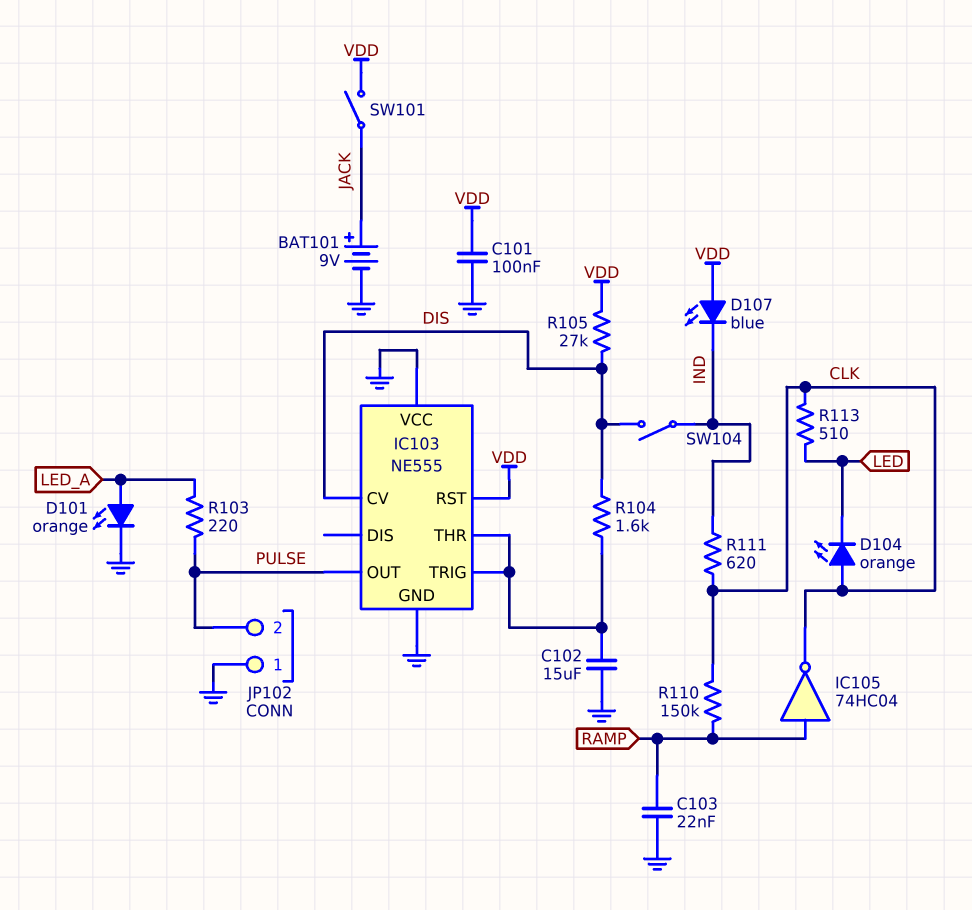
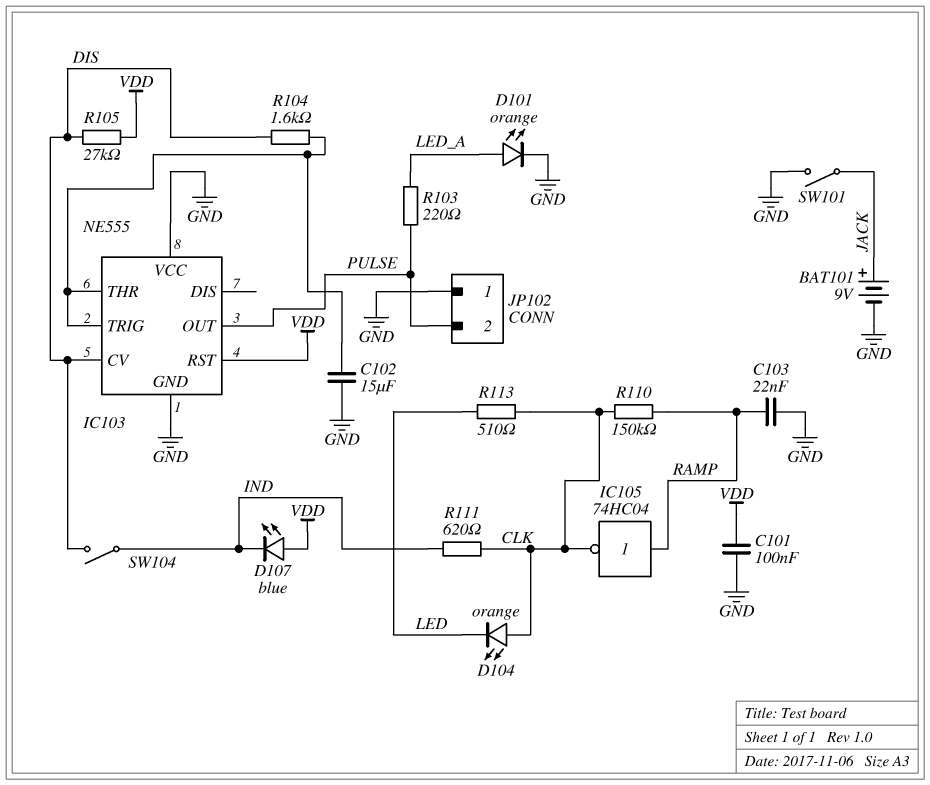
SW101: switch (JACK, VDD) -> switch (GND, JACK)

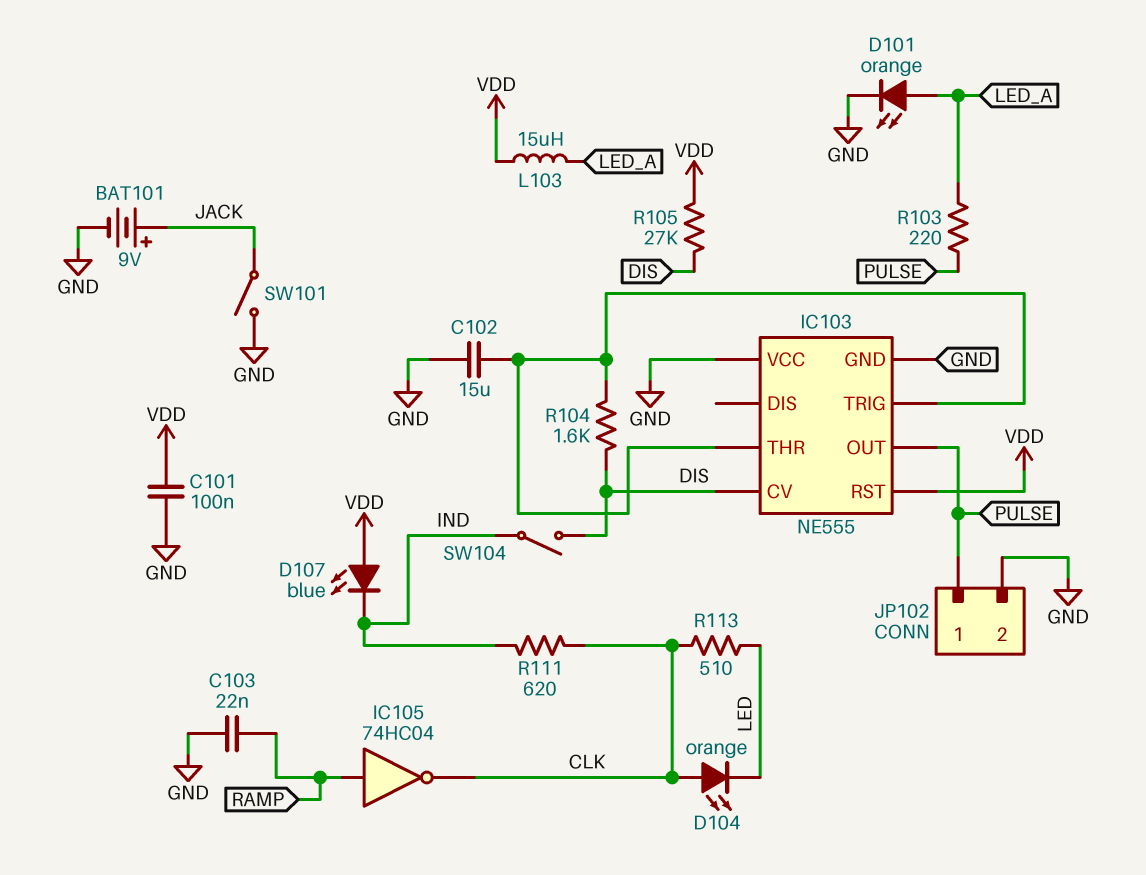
JP102 pin 1: GND -> PULSE
JP102 pin 2: PULSE -> GND
L103: none -> 15uH (LED_A, VDD)
R110: 150k (CLK, RAMP) -> none

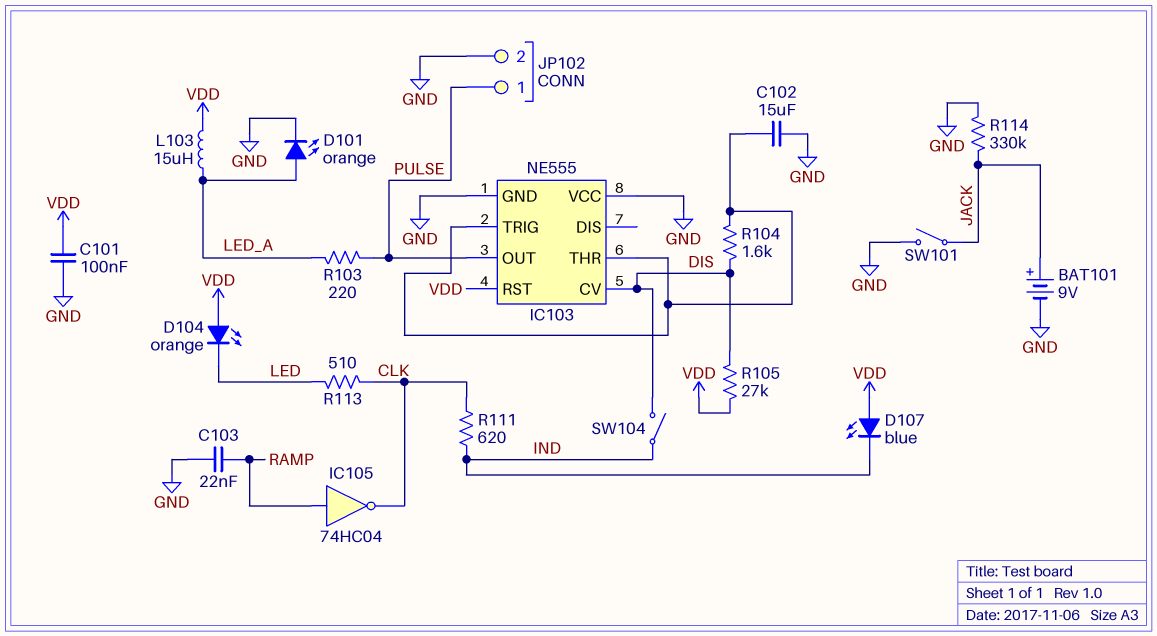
D104: LED orange (A CLK, K LED) -> LED orange (A VDD, K LED)
R114: none -> 330k (GND, JACK)

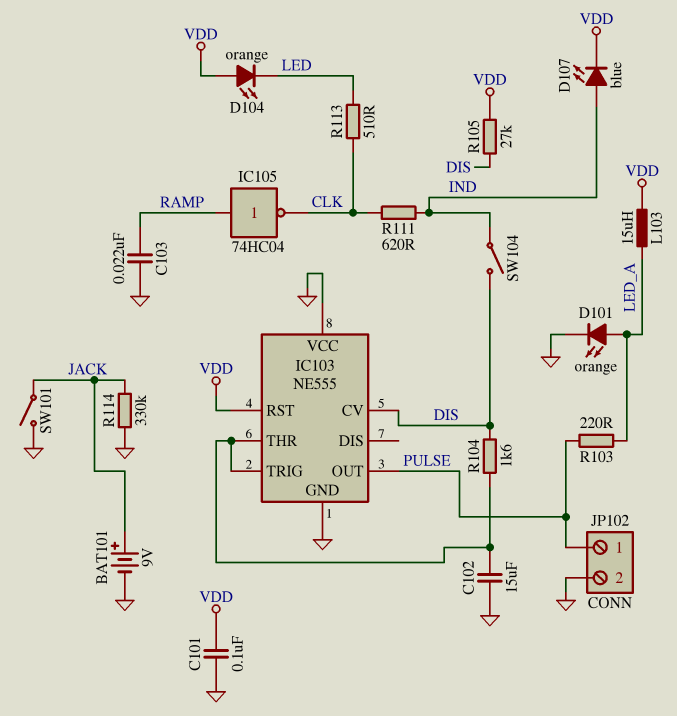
D107: LED blue (A VDD, K IND) -> LED blue (A IND, K VDD)

